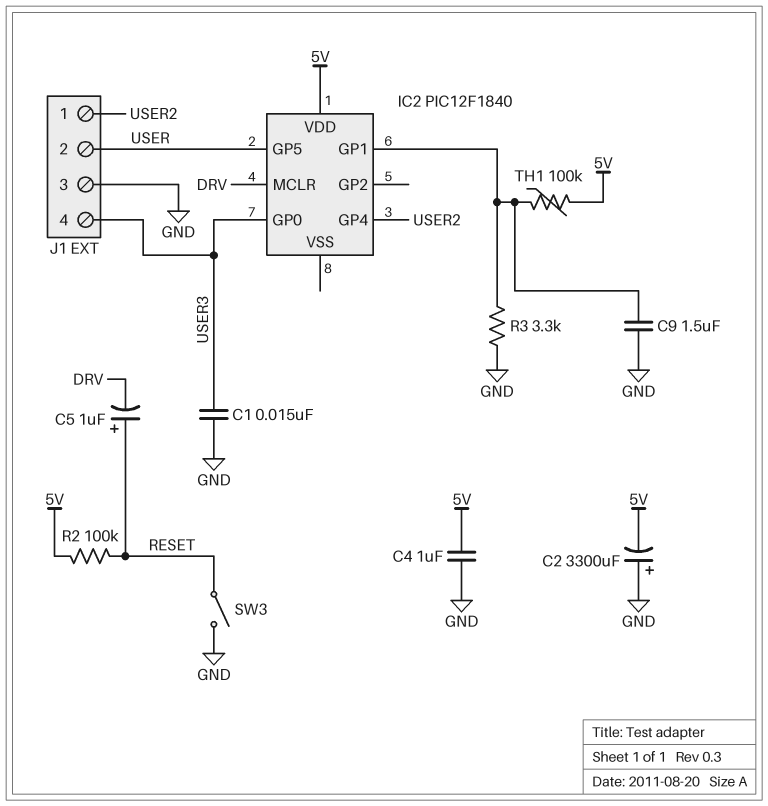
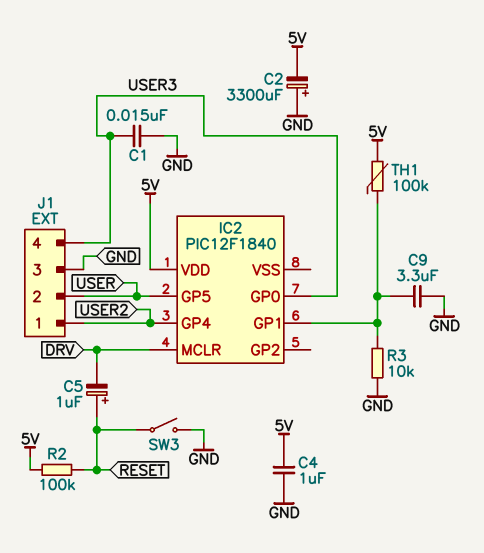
C9: 1.5uF (GND, IC2/GP1) -> 3.3uF (GND, IC2/GP1)
R3: 3.3k (GND, IC2/GP1) -> 10k (GND, IC2/GP1)

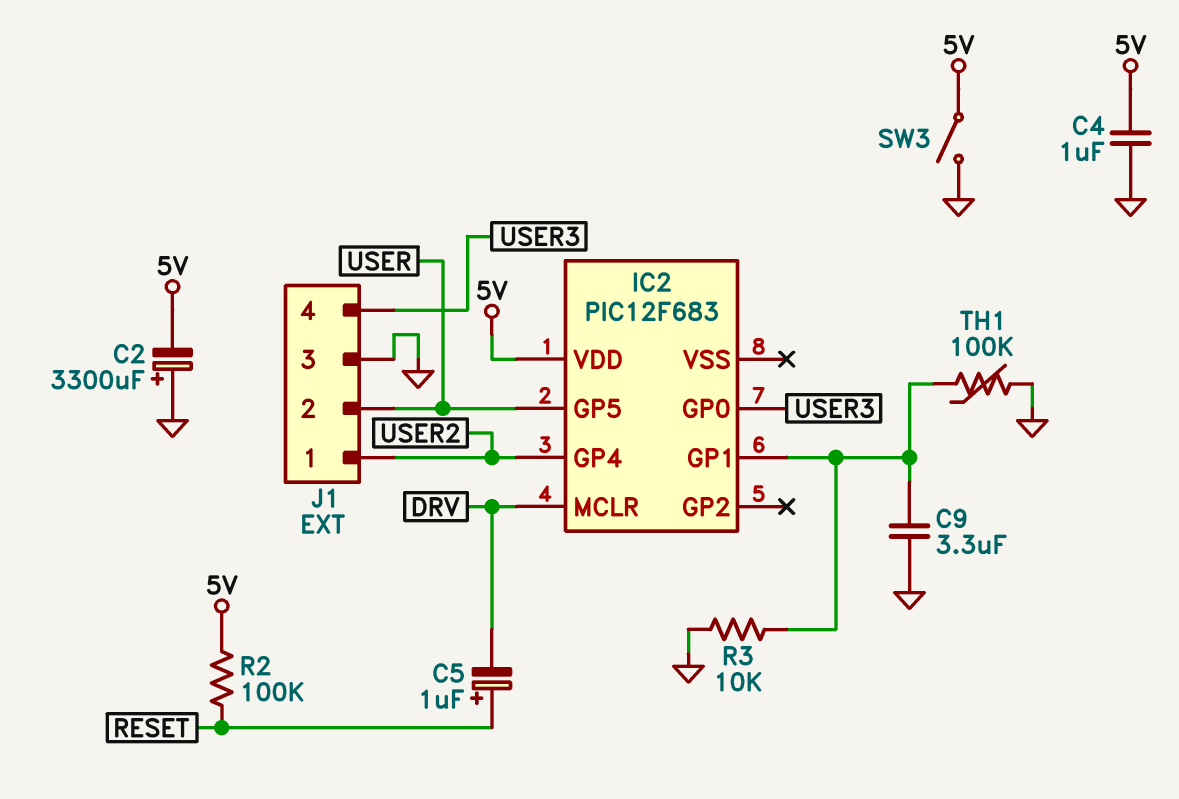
C1: 15nF (GND, USER3) -> none
IC2: PIC12F1840 -> PIC12F683
SW3: switch (GND, RESET) -> switch (5V, GND)
TH1: 100k (5V, IC2/GP1) -> 100k (GND, IC2/GP1)

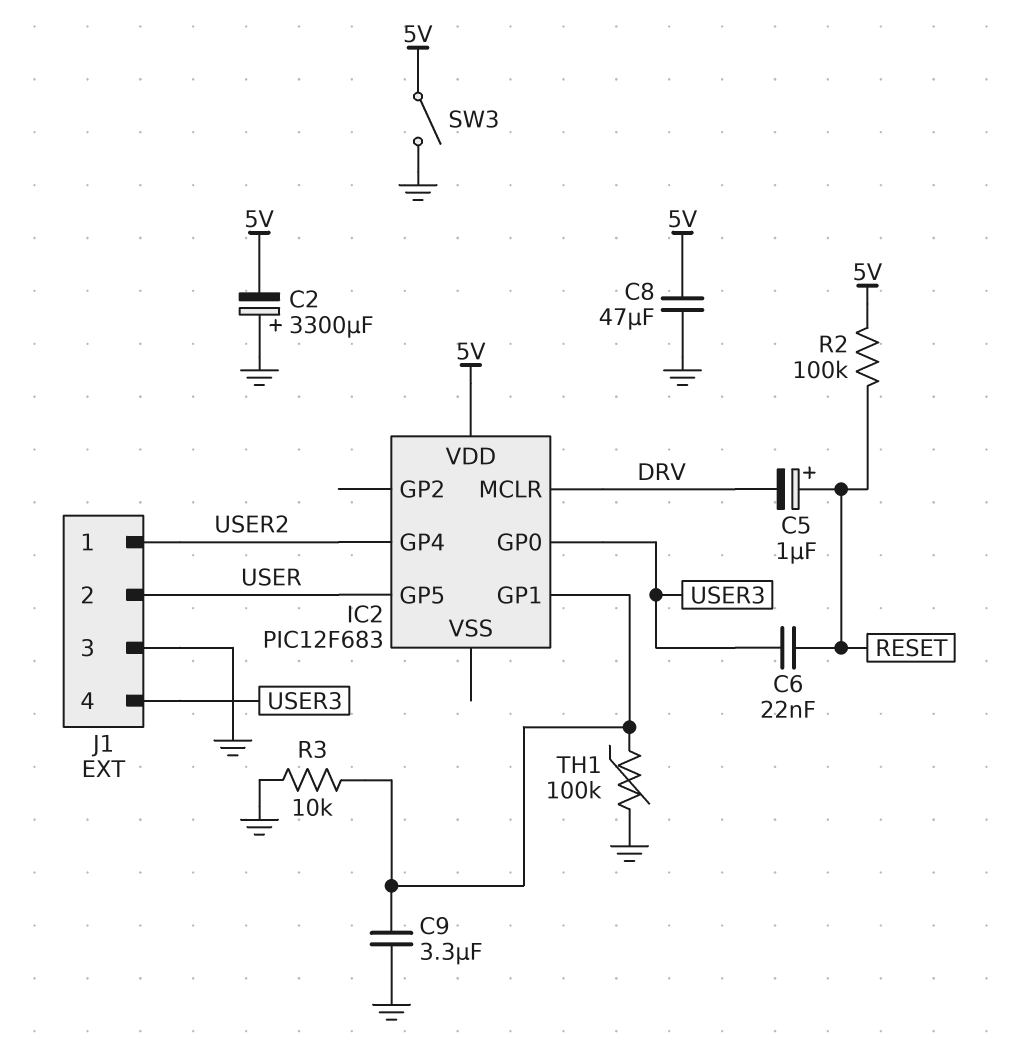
C4: 1uF (5V, GND) -> none
C6: none -> 22nF (RESET, USER3)
C8: none -> 47uF (5V, GND)

